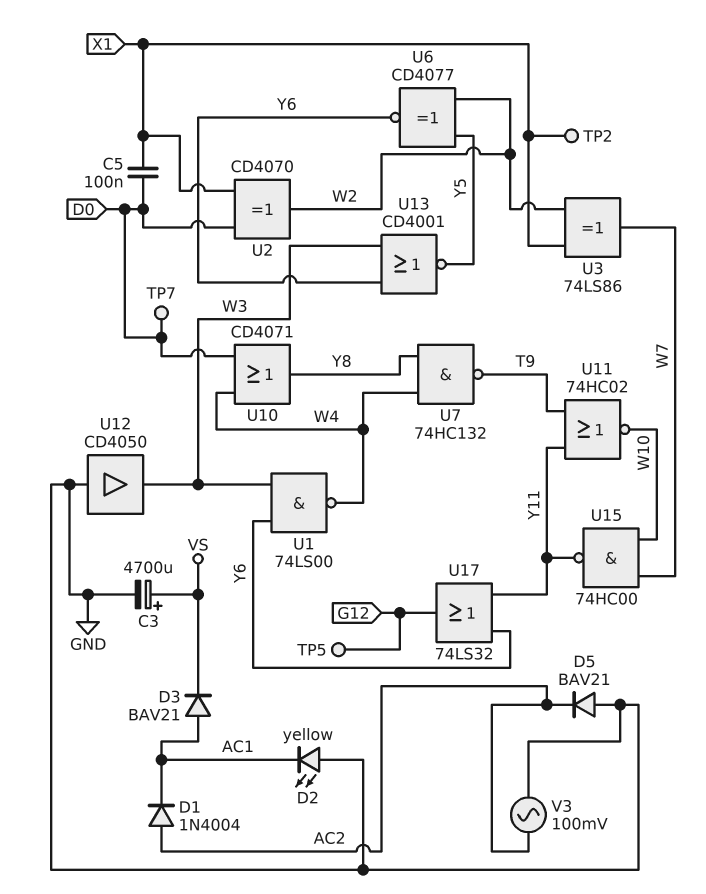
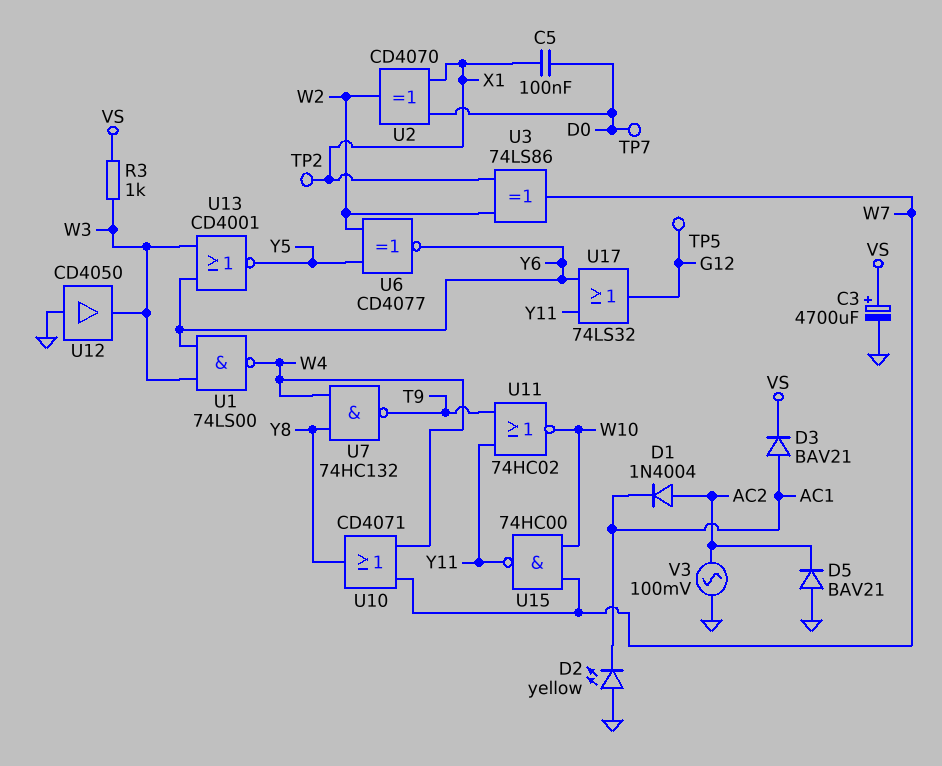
R3: none -> 1k (VS, W3)
U10: OR CD4071 (in D0, in W4, out Y8) -> OR CD4071 (in W4, in W7, out Y8)

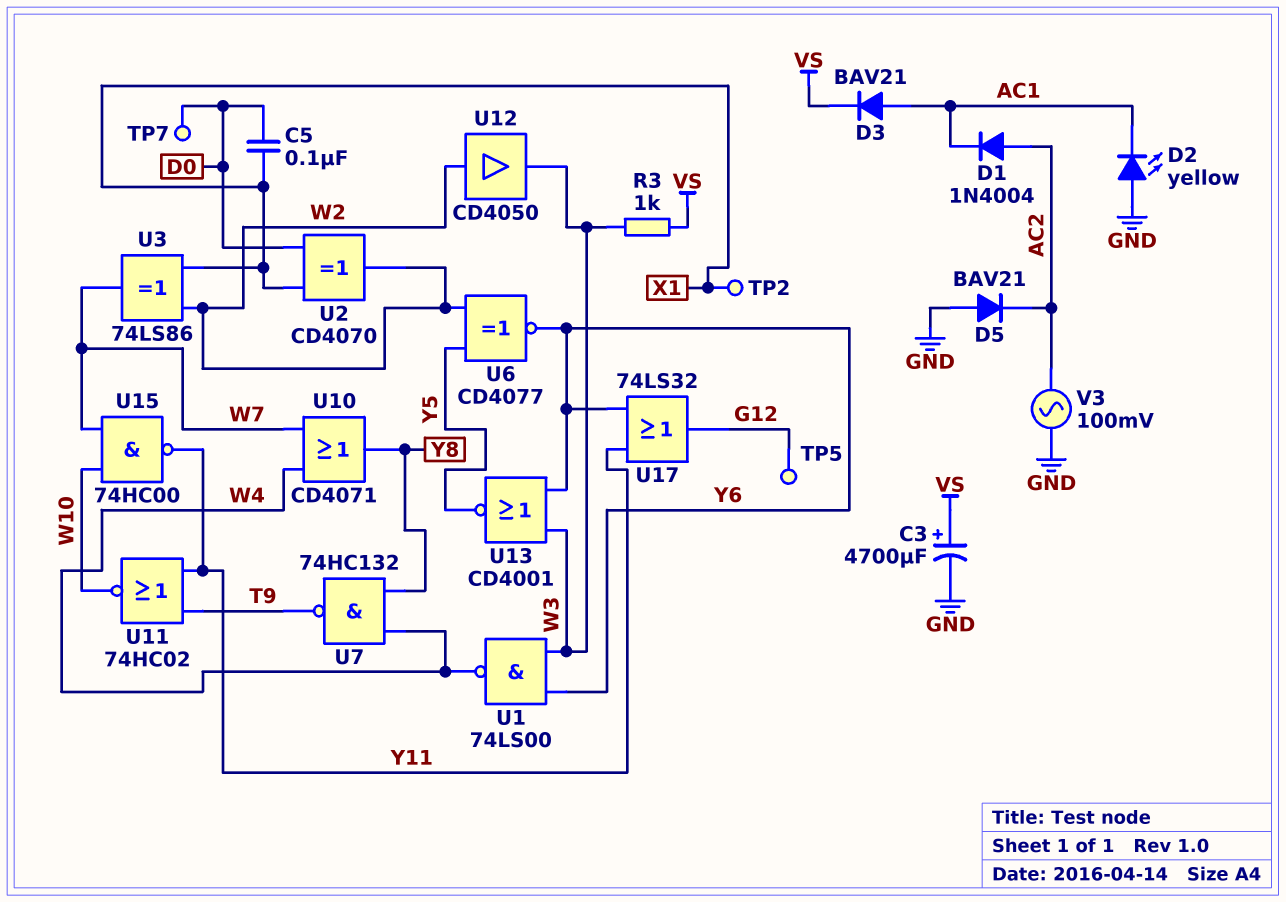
U12: buffer CD4050 (in GND, out W3) -> buffer CD4050 (in W2, out W3)

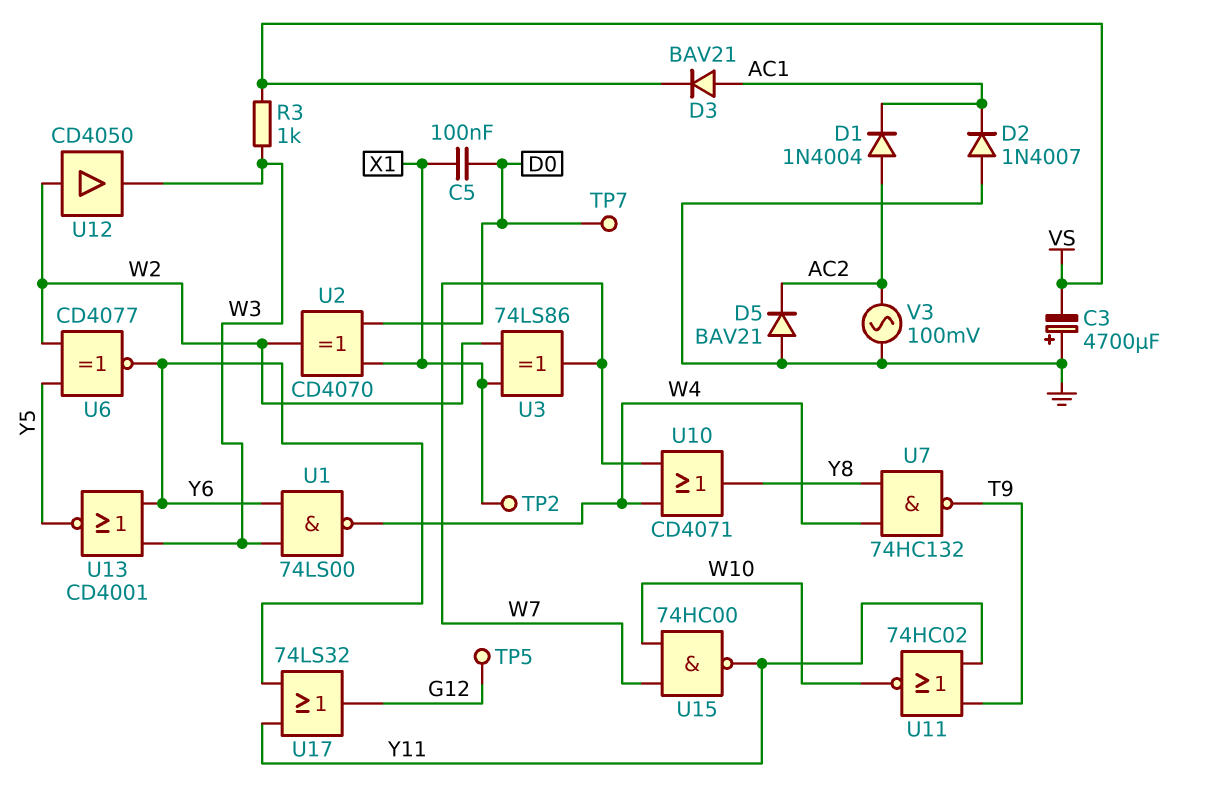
C3: 4700uF (plus VS, minus GND) -> 4700uF (plus GND, minus VS)
D2: LED yellow (A GND, K AC1) -> diode 1N4007 (A GND, K AC1)

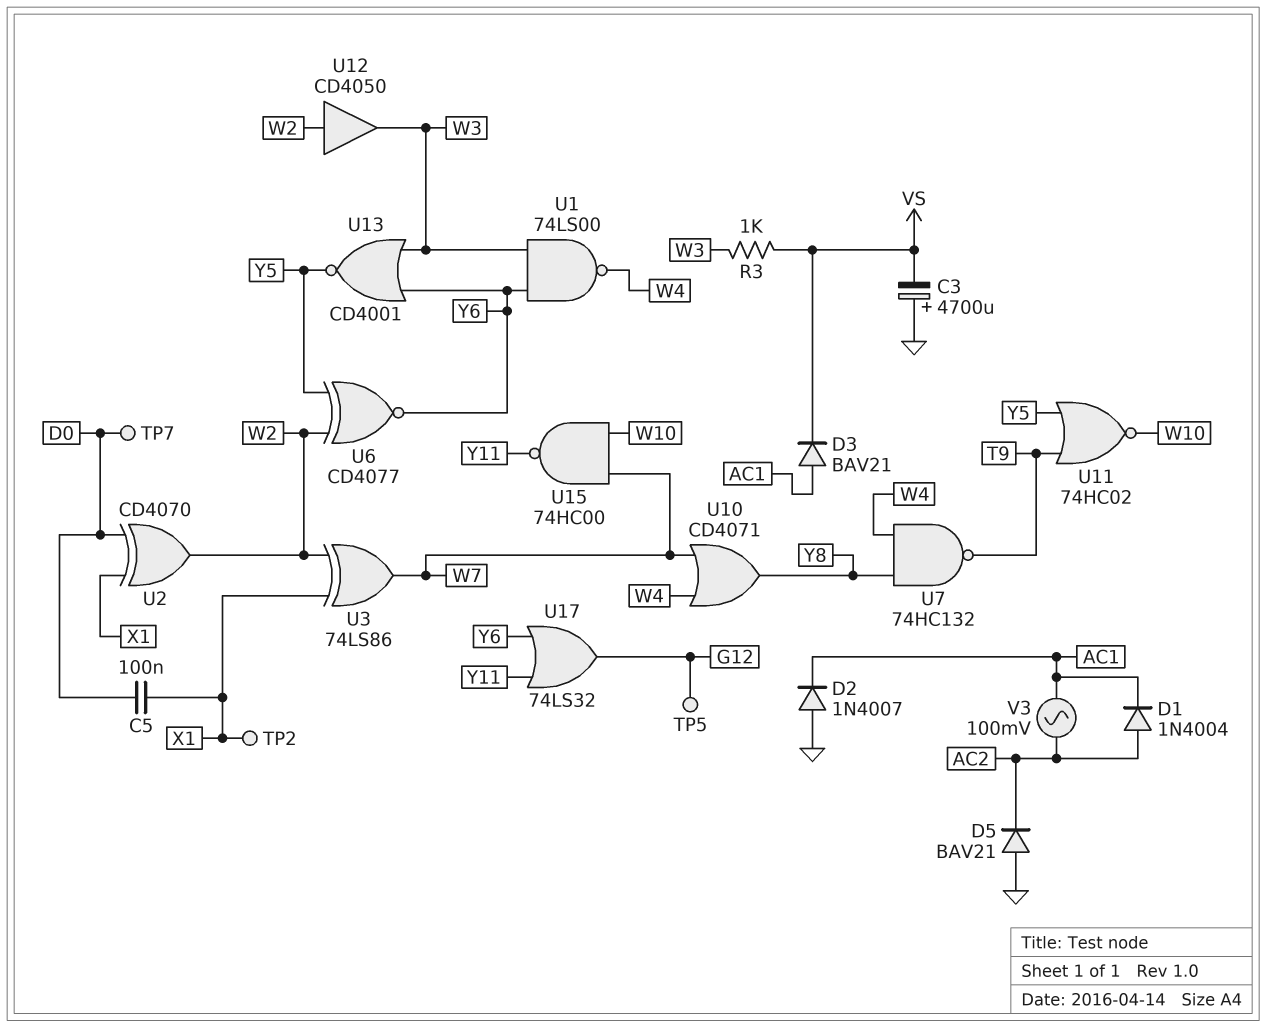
U11: NOR 74HC02 (in T9, in Y11, out W10) -> NOR 74HC02 (in T9, in Y5, out W10)
V3: AC 100mV (AC2, GND) -> AC 100mV (AC1, AC2)

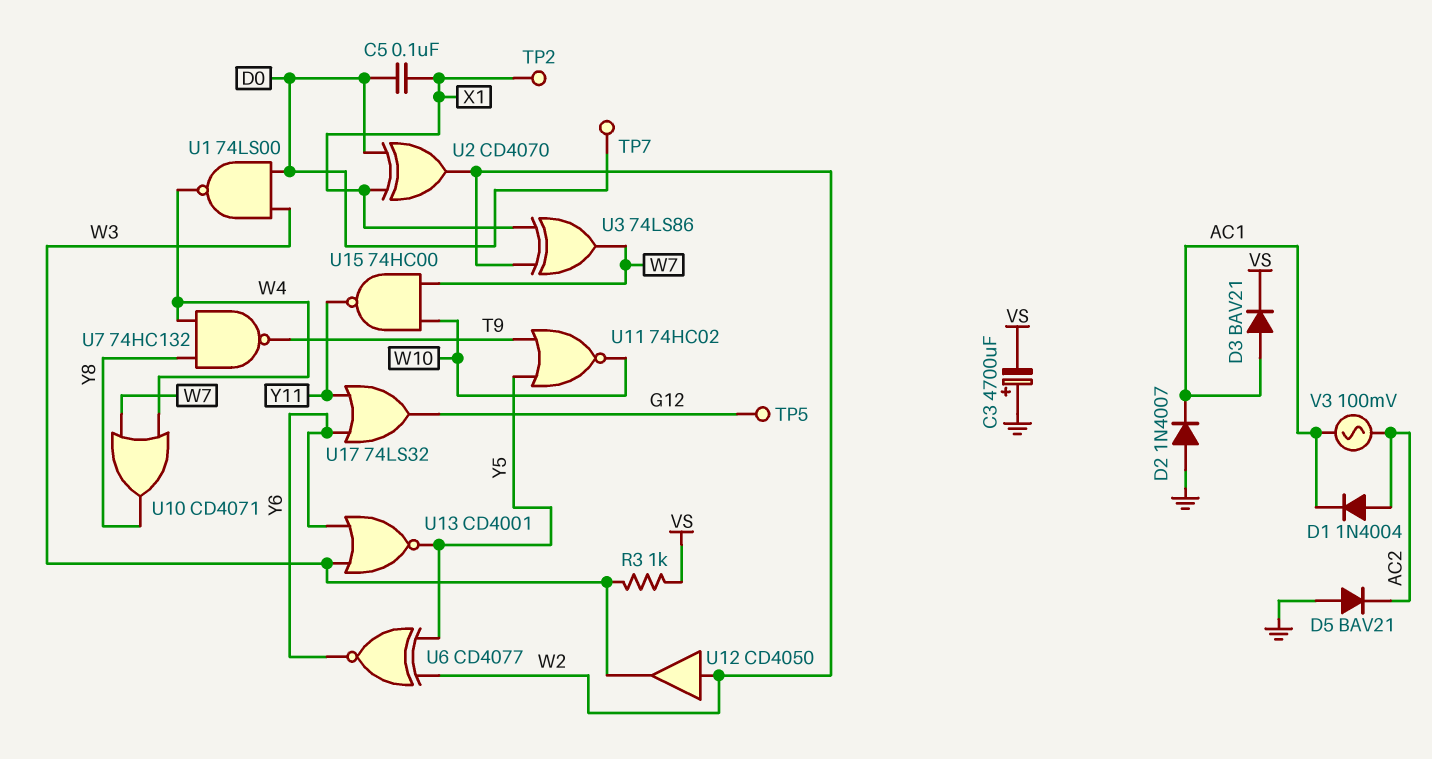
U1: NAND 74LS00 (in W3, in Y6, out W4) -> NAND 74LS00 (in D0, in W3, out W4)

